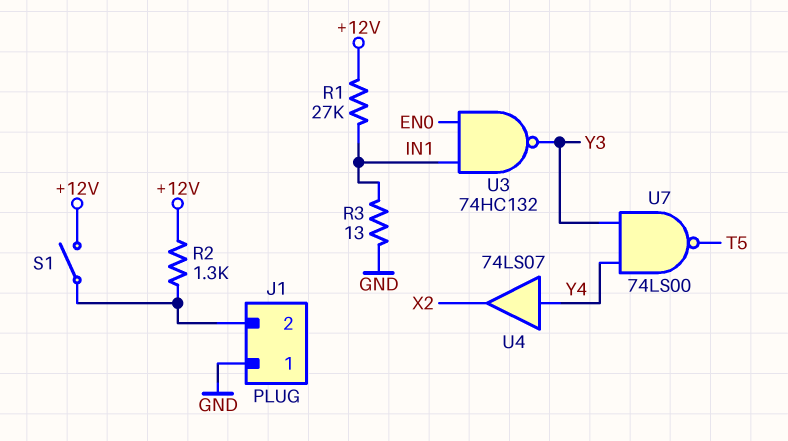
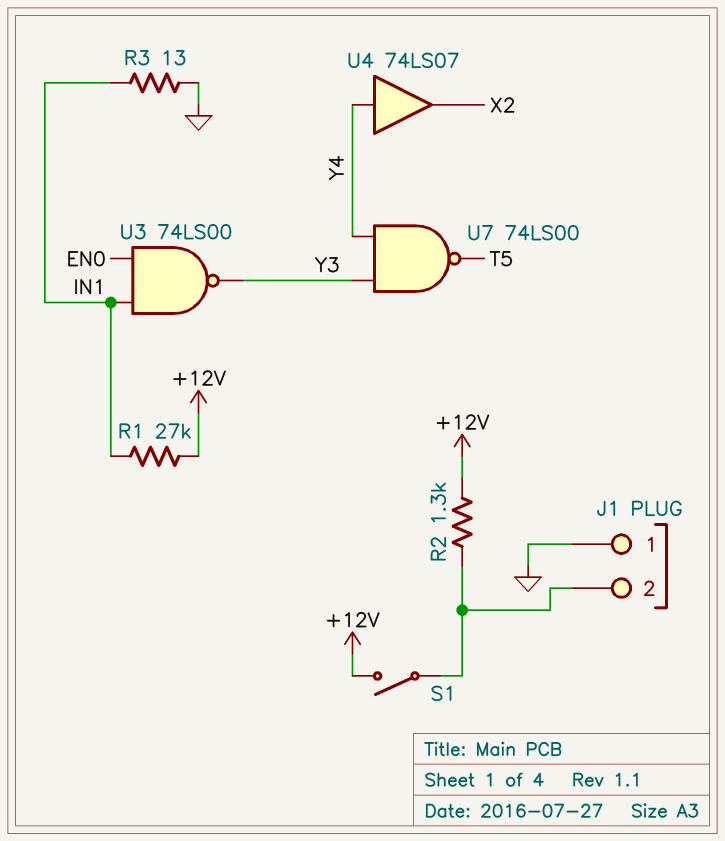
U3: NAND 74HC132 (in EN0, in IN1, out Y3) -> NAND 74LS00 (in EN0, in IN1, out Y3)

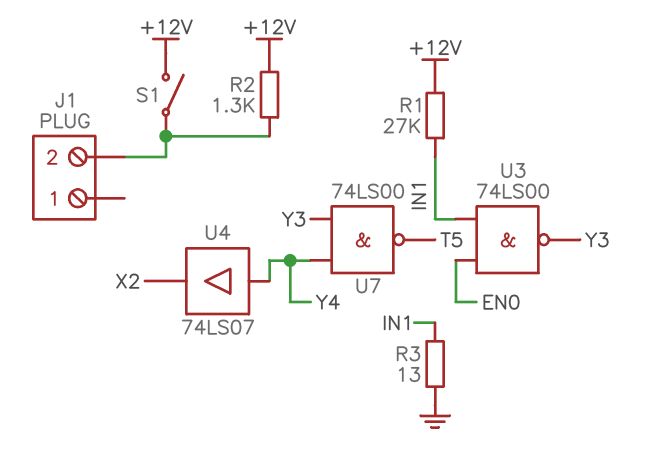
J1 pin 1: GND -> none

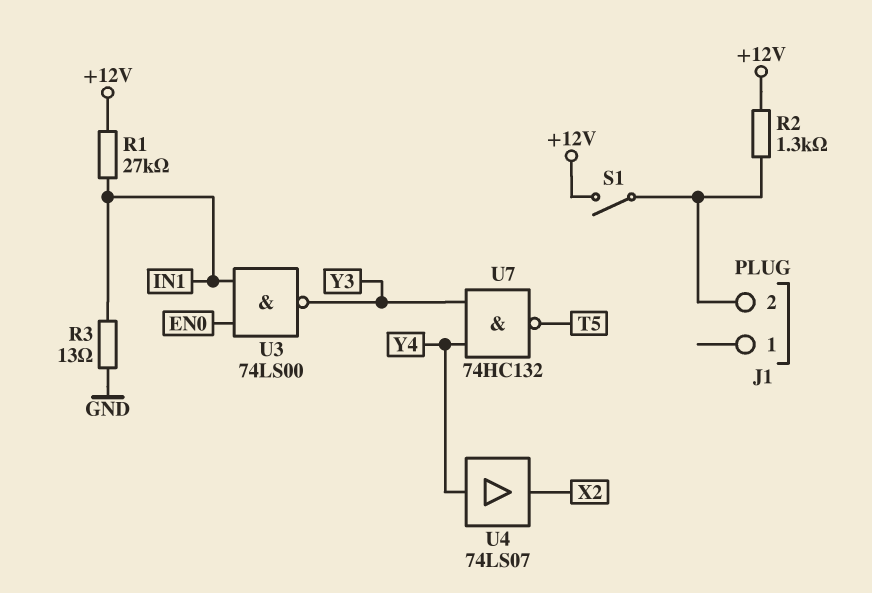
U7: NAND 74LS00 (in Y3, in Y4, out T5) -> NAND 74HC132 (in Y3, in Y4, out T5)

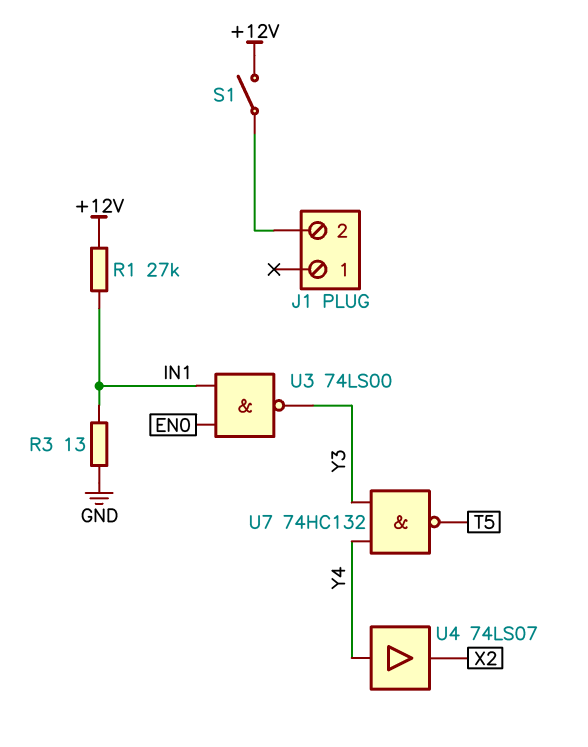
R2: 1.3k (+12V, J1/2) -> none

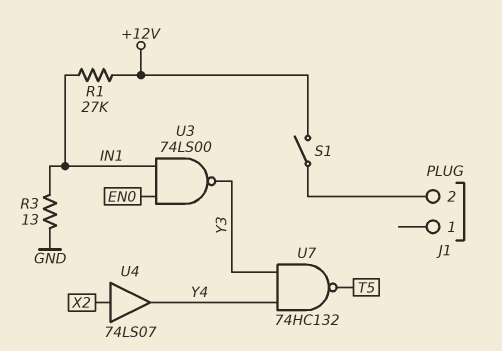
U4: buffer 74LS07 (in Y4, out X2) -> buffer 74LS07 (in X2, out Y4)

